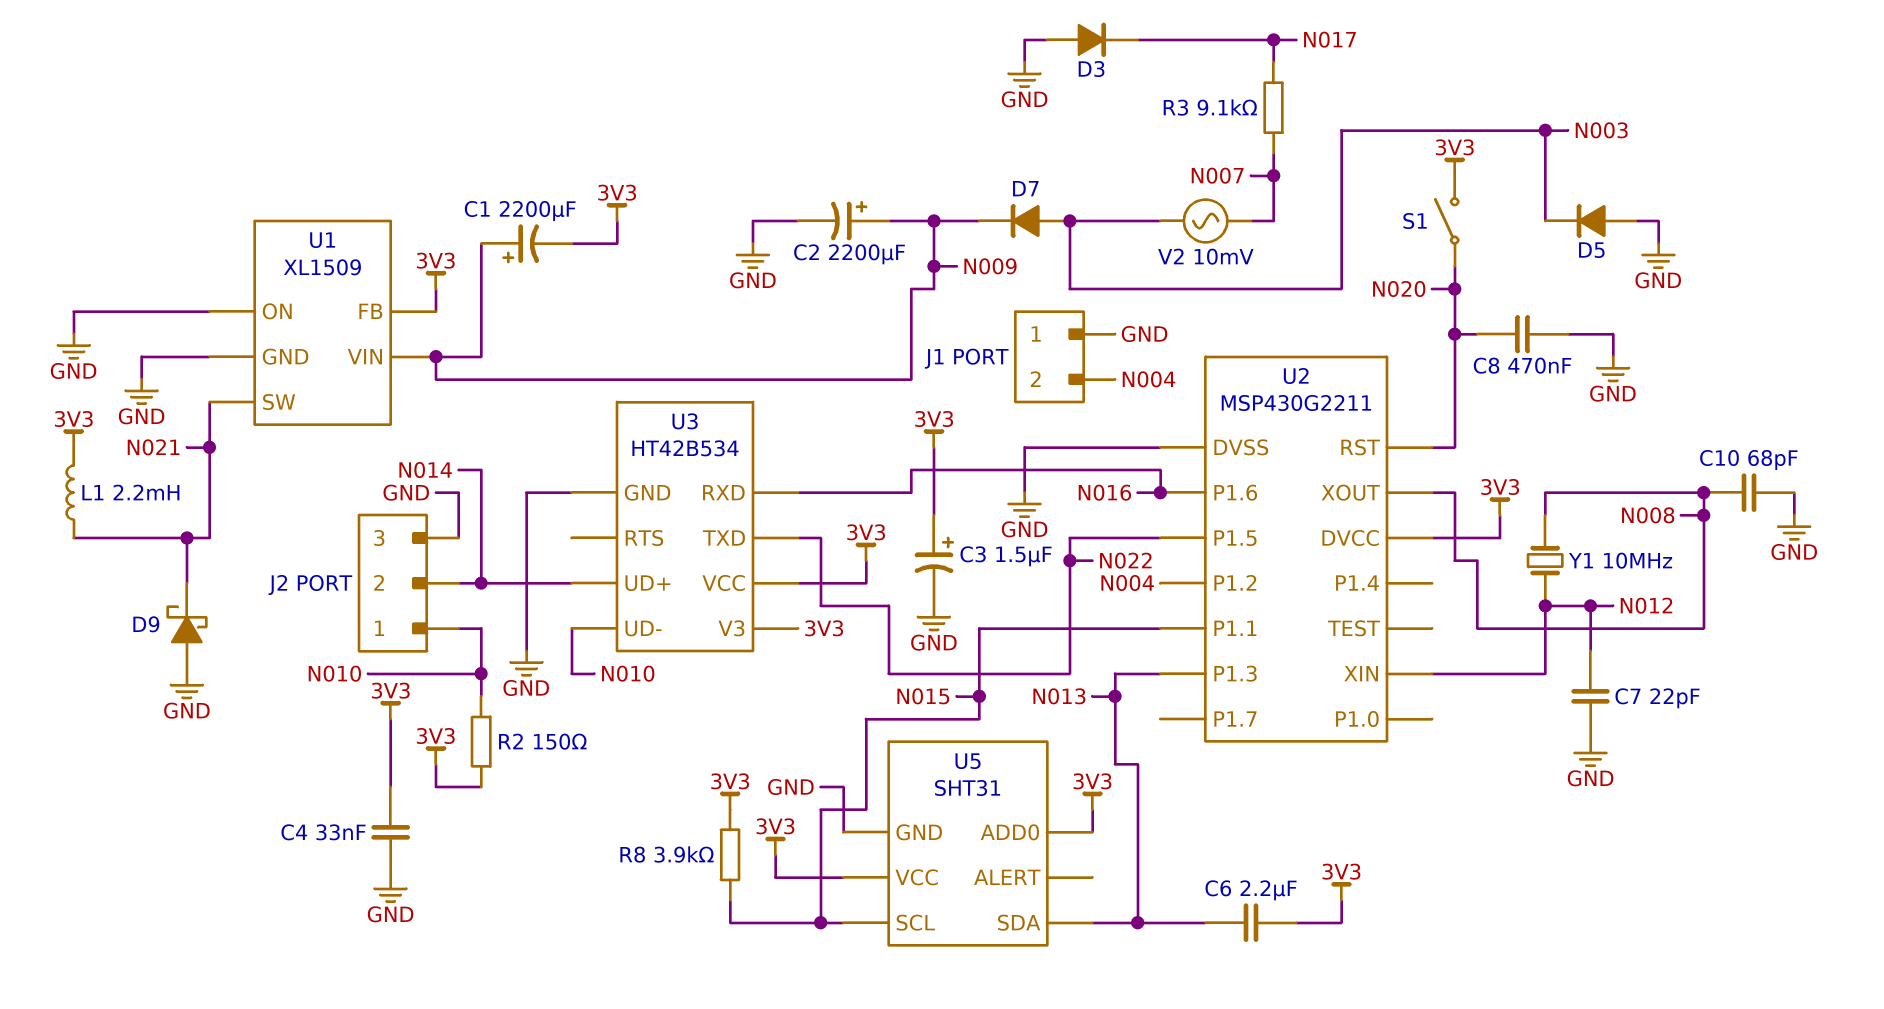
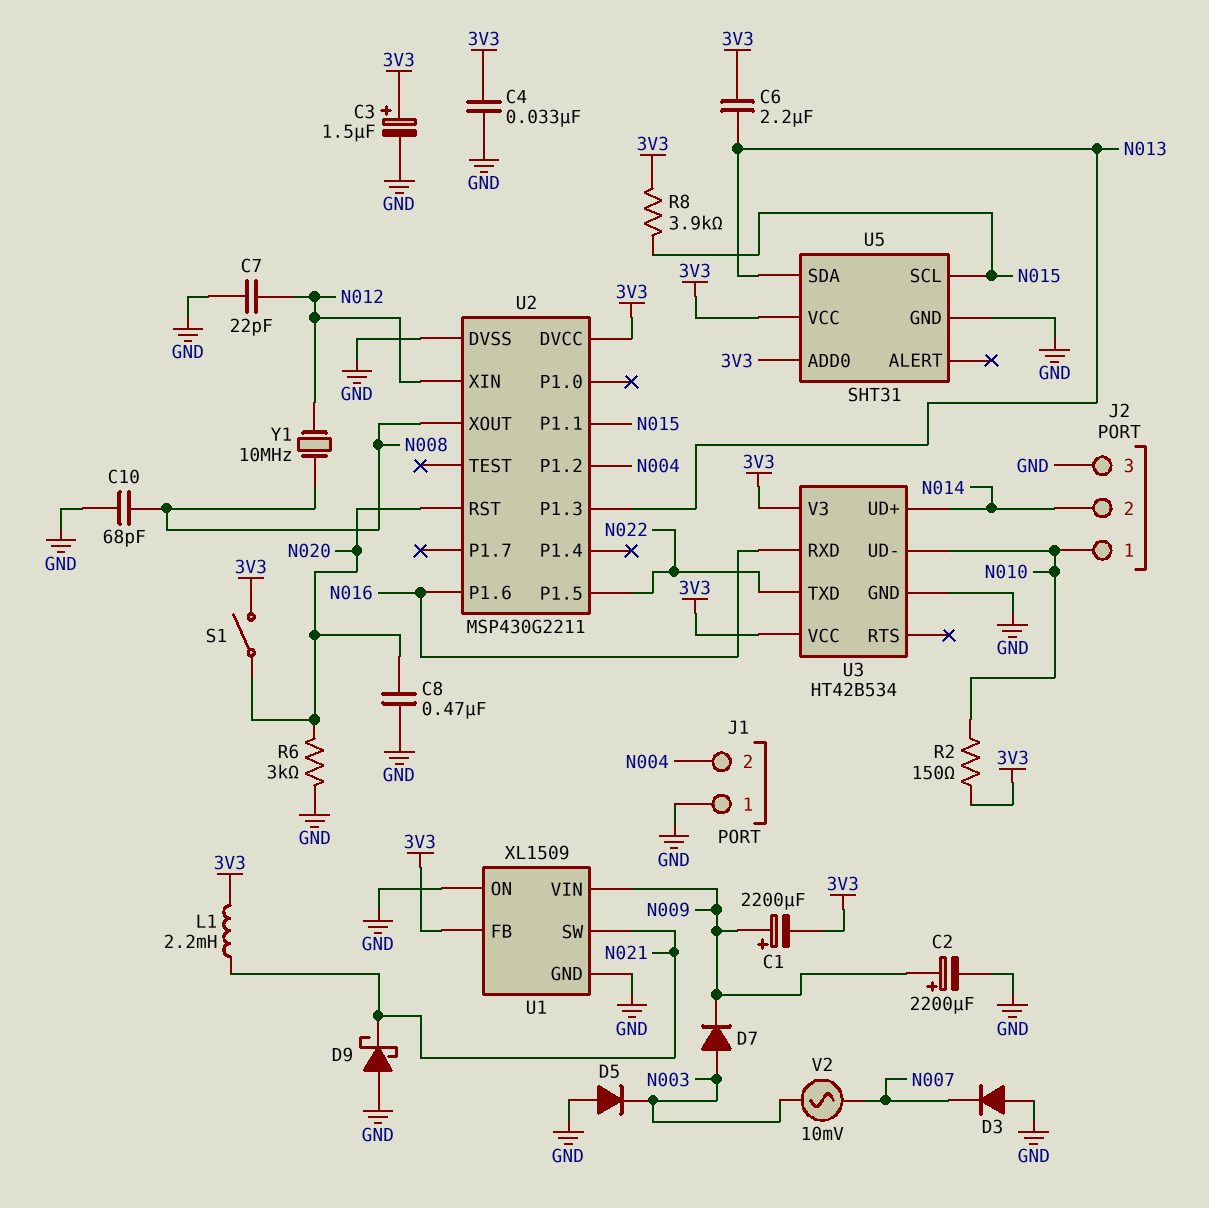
D3: diode (A GND, K N017) -> diode (A GND, K N007)
R3: 9.1k (N007, N017) -> none
R6: none -> 3k (GND, N020)

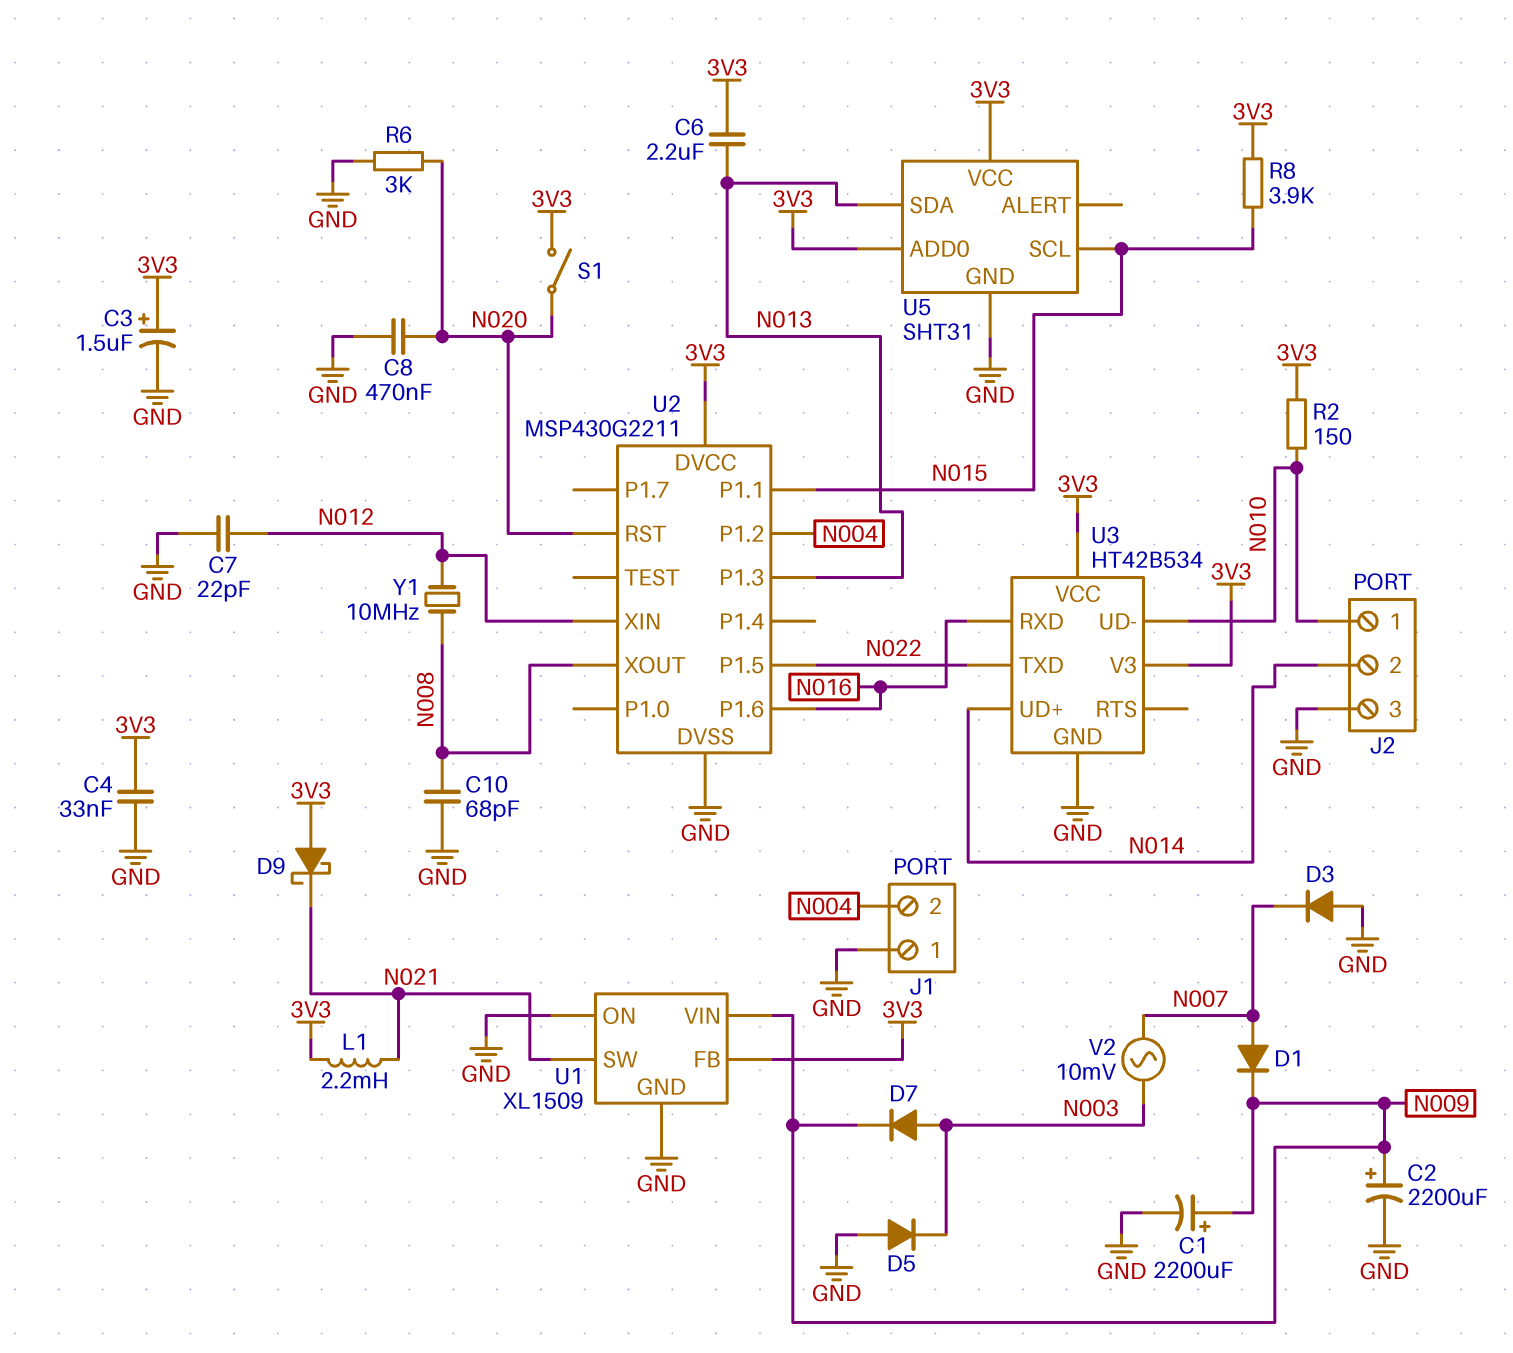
C1: 2200uF (plus N009, minus 3V3) -> 2200uF (plus N009, minus GND)
D1: none -> diode (A N007, K N009)
D9: schottky (A GND, K N021) -> schottky (A 3V3, K N021)

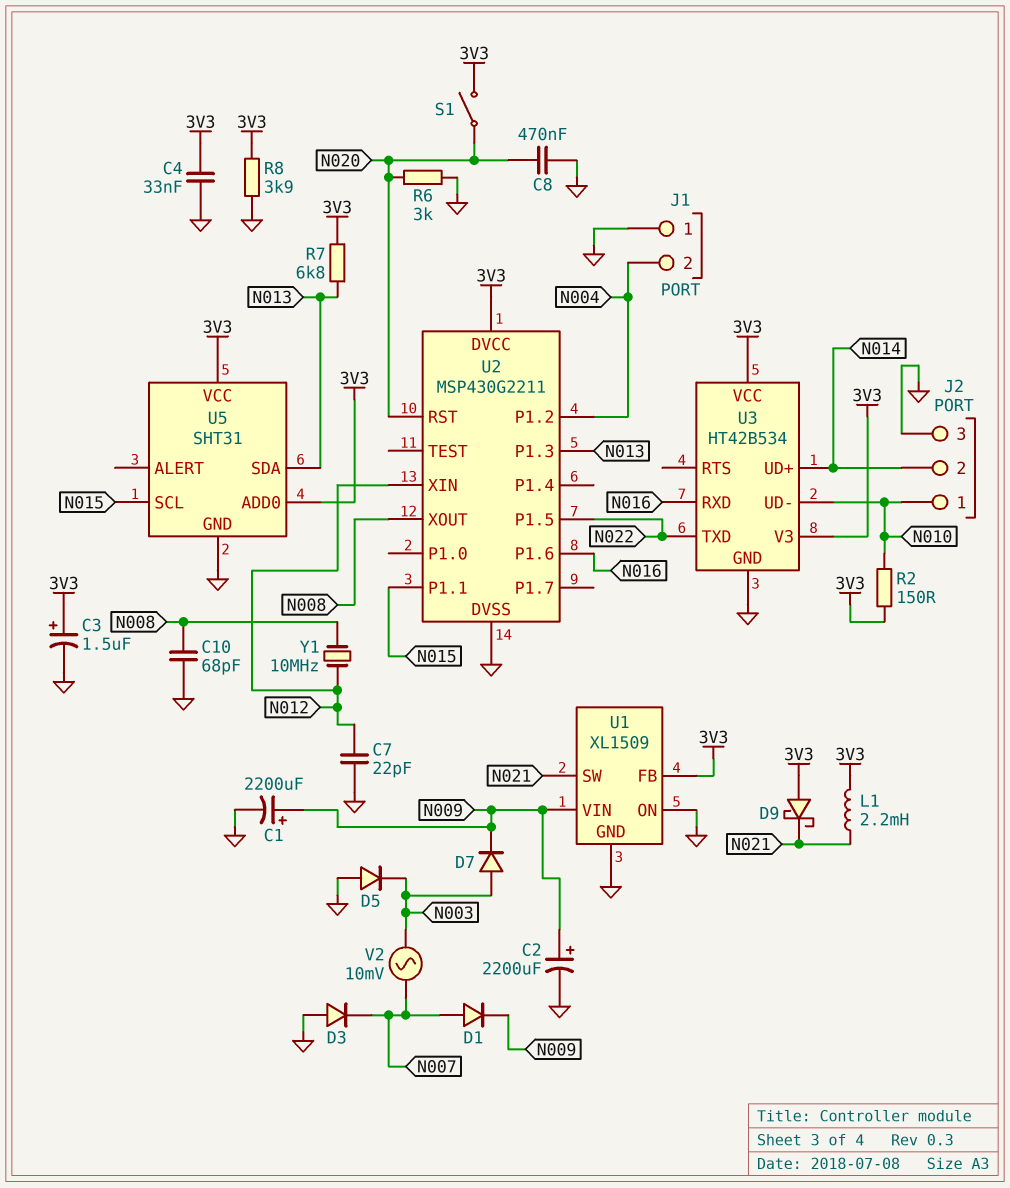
C6: 2.2uF (3V3, N013) -> none
R7: none -> 6.8k (3V3, N013)
R8: 3.9k (3V3, N015) -> 3.9k (3V3, GND)

